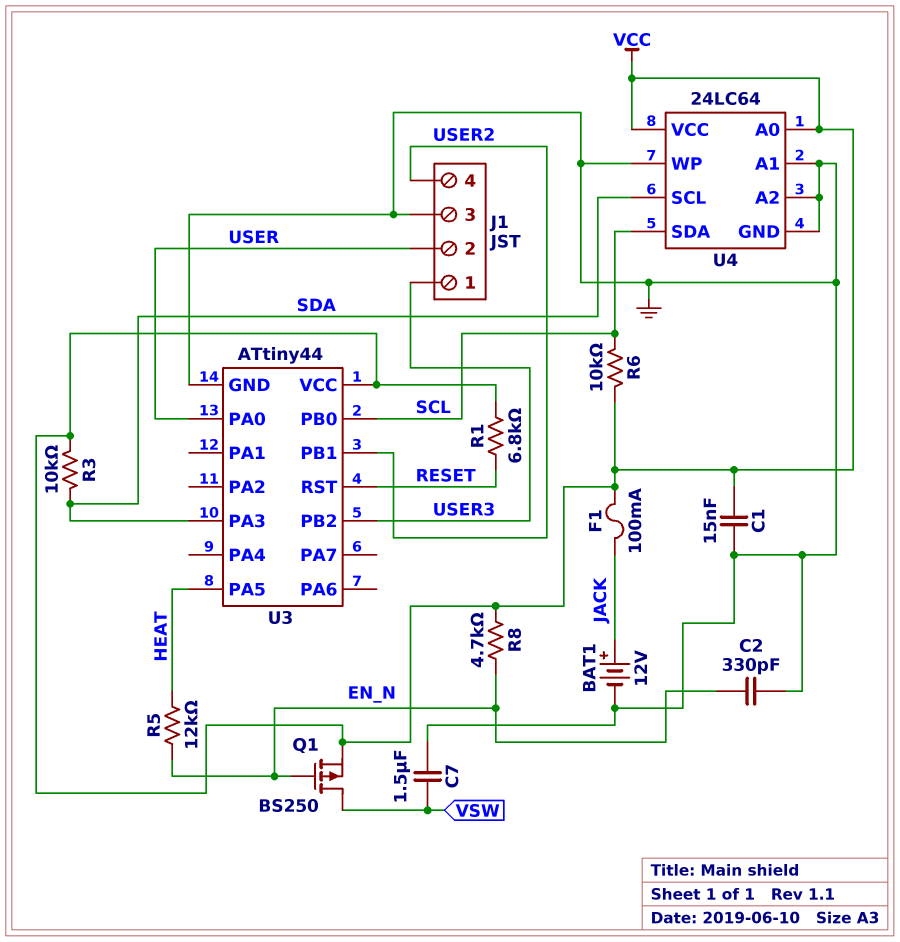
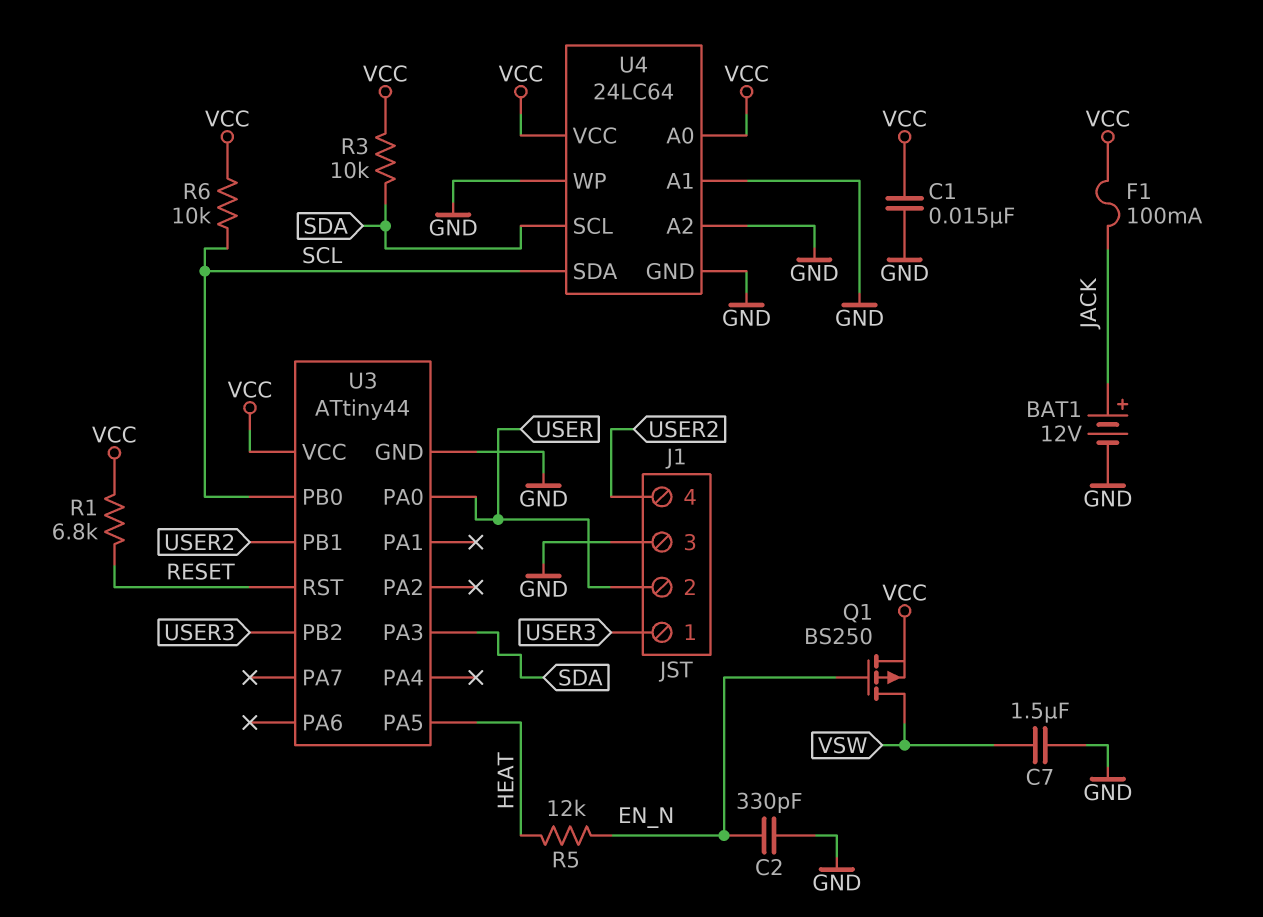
R8: 4.7k (EN_N, VCC) -> none

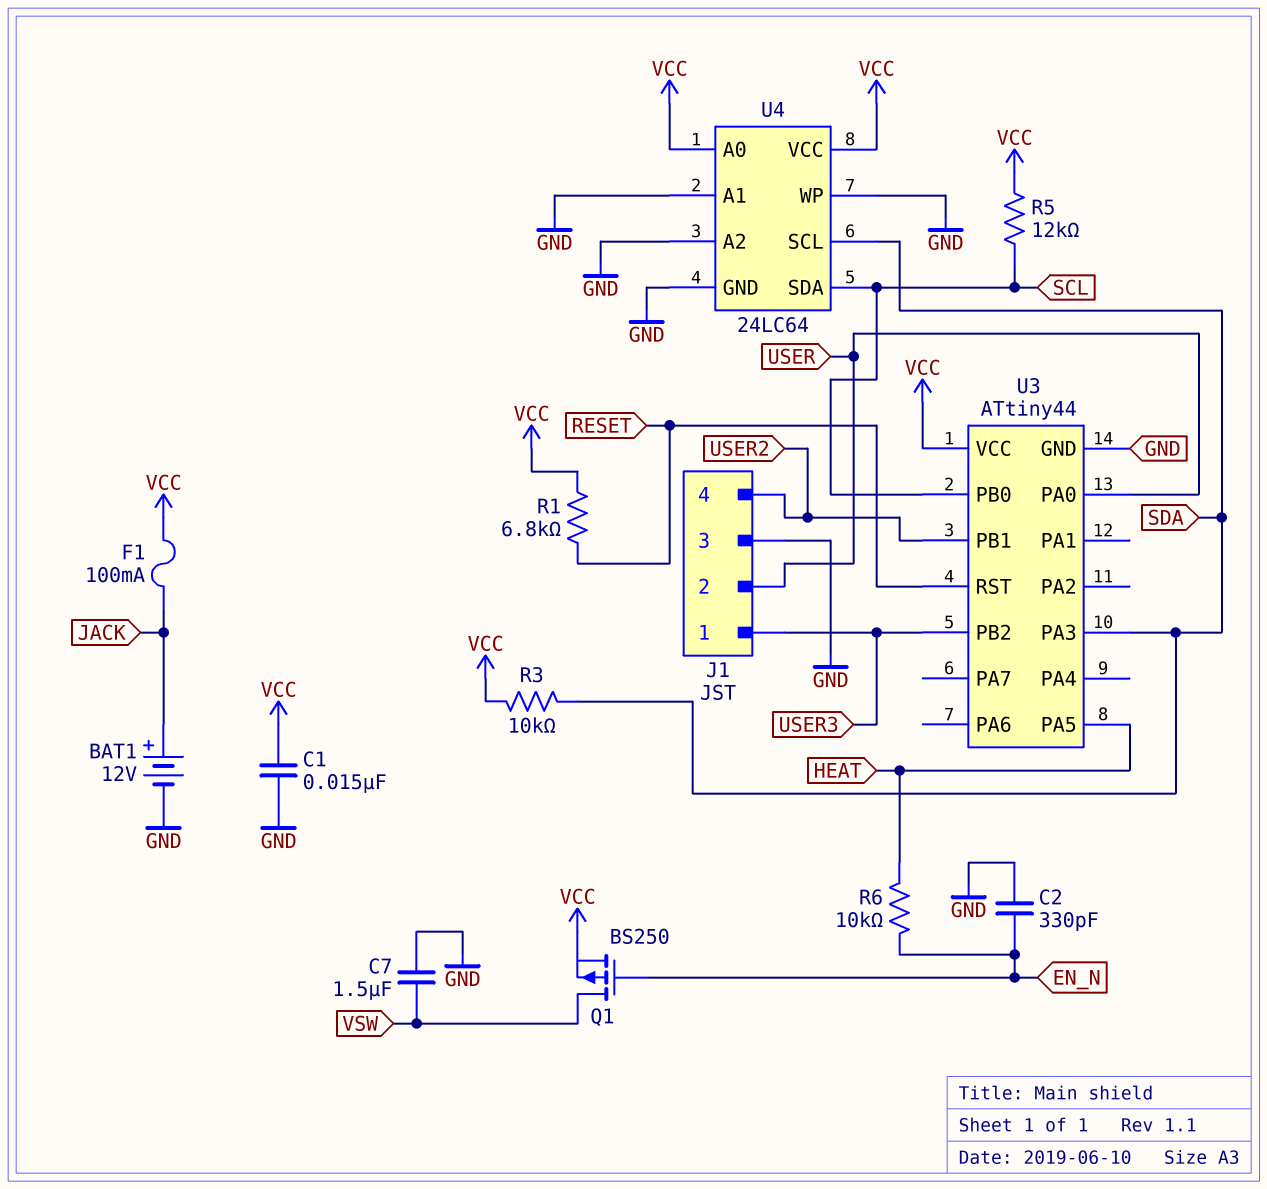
R5: 12k (EN_N, HEAT) -> 12k (SCL, VCC)
R6: 10k (SCL, VCC) -> 10k (EN_N, HEAT)

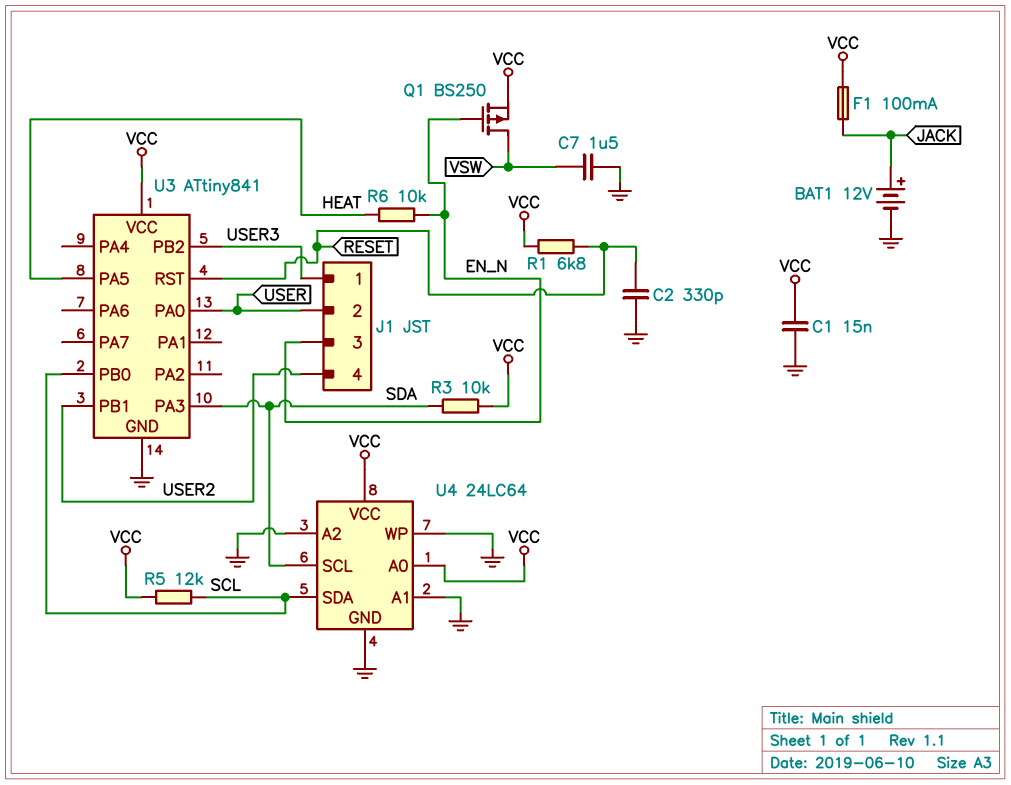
C2: 330pF (EN_N, GND) -> 330pF (GND, RESET)
J1 pin 3: GND -> EN_N
U3: ATtiny44 -> ATtiny841

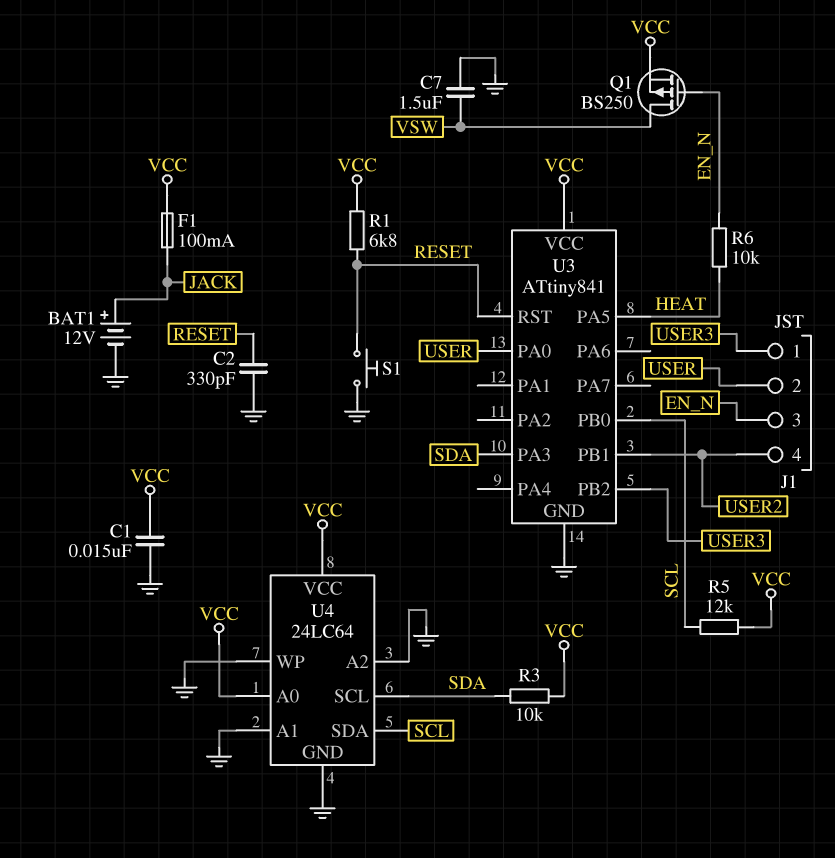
S1: none -> button (GND, RESET)

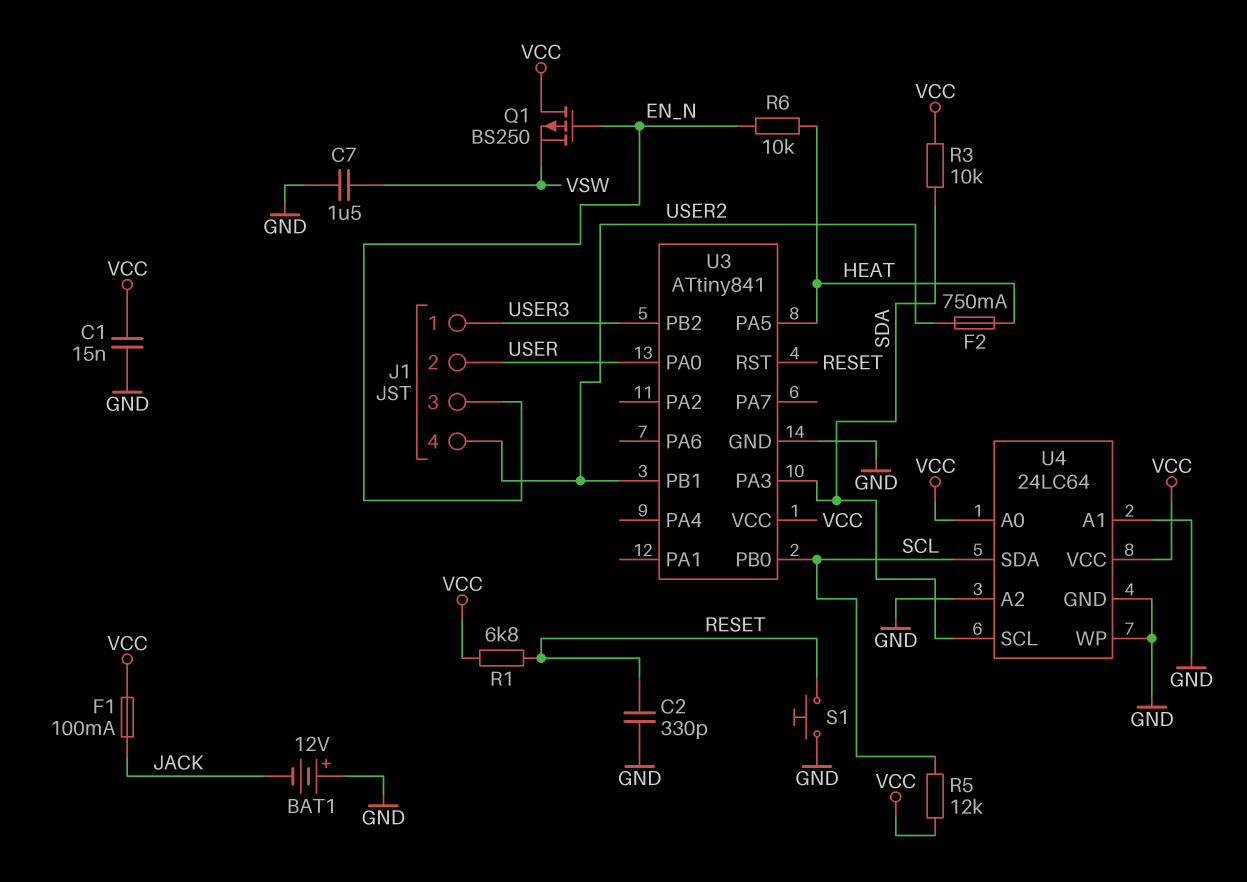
BAT1: 12V (plus JACK, minus GND) -> 12V (plus GND, minus JACK)
F2: none -> 750mA (HEAT, USER2)
Q1: PMOS BS250 (G EN_N, D VSW, S VCC) -> PMOS BS250 (G EN_N, D VCC, S VSW)

